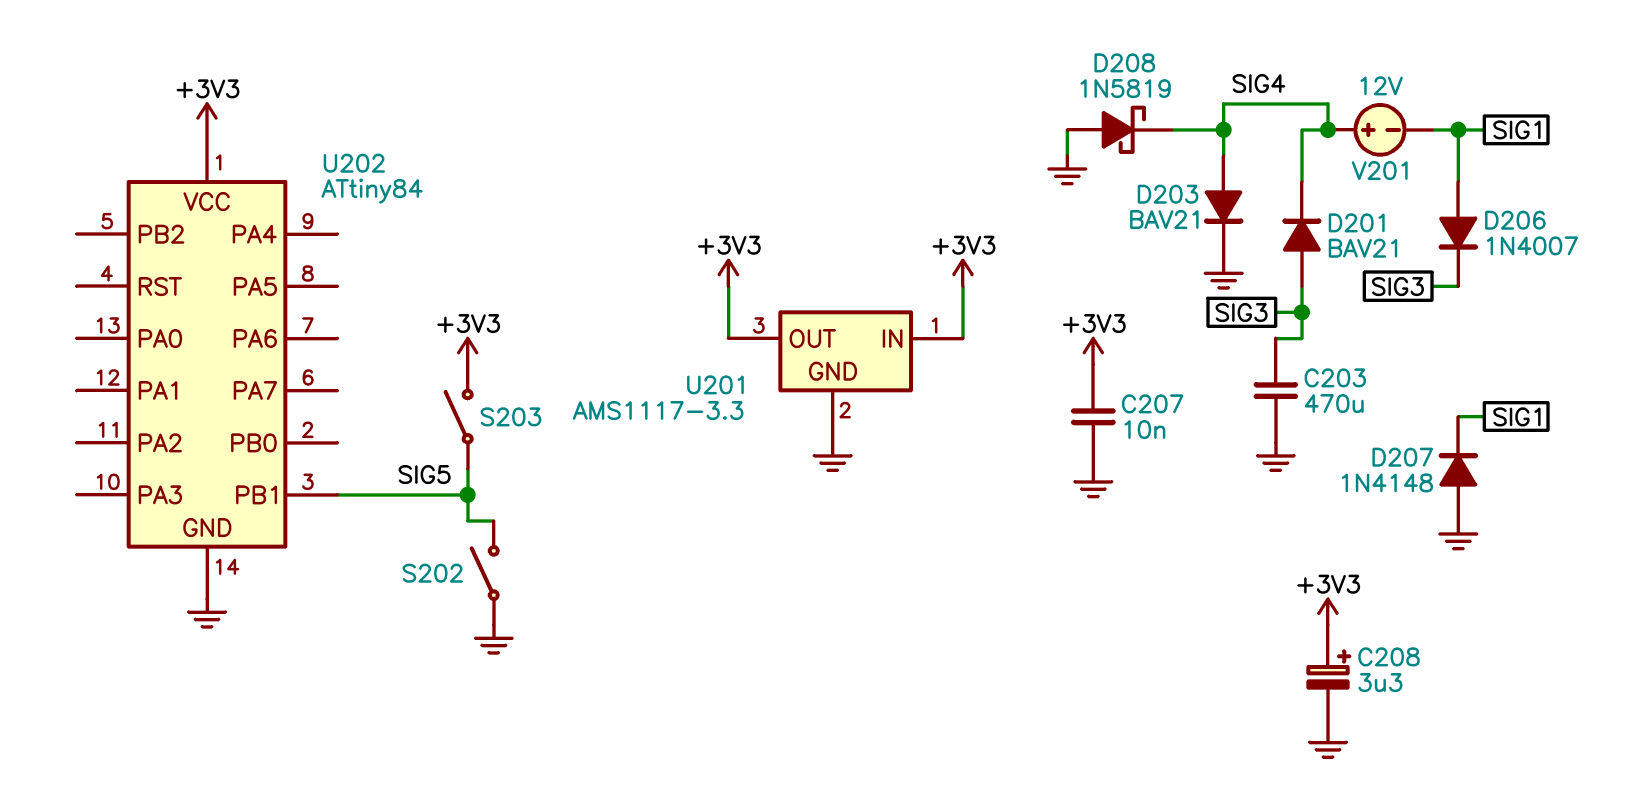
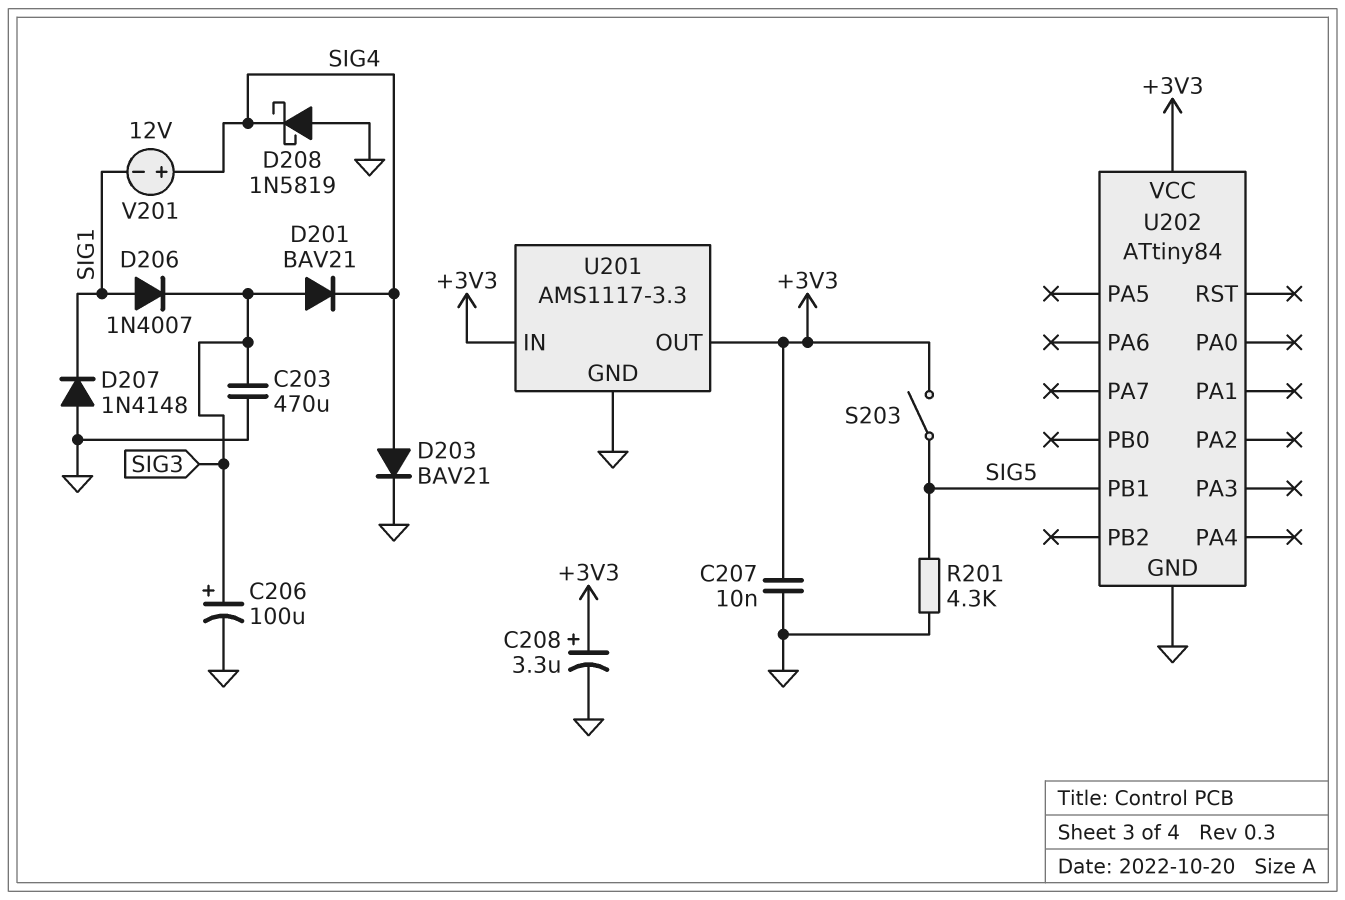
C206: none -> 100uF (plus SIG3, minus GND)
R201: none -> 4.3k (GND, SIG5)
S202: switch (GND, SIG5) -> none

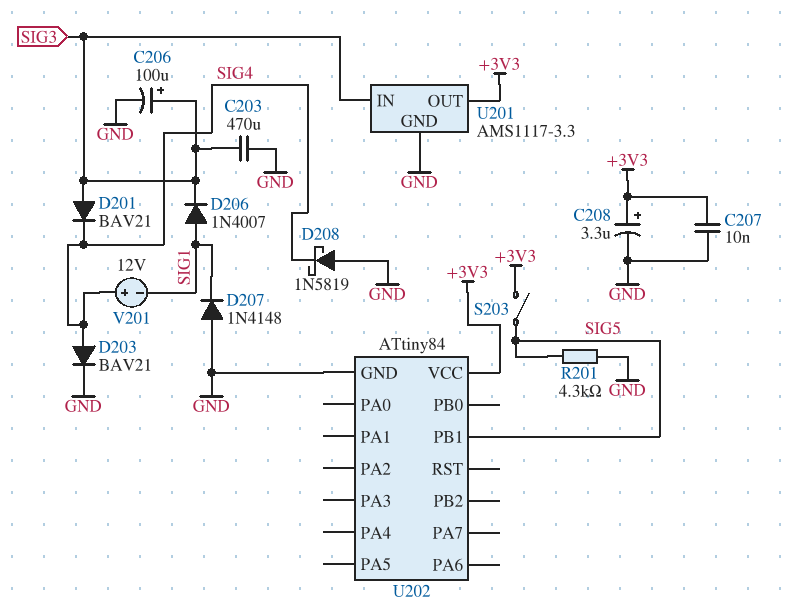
U201 pin IN: +3V3 -> SIG3

